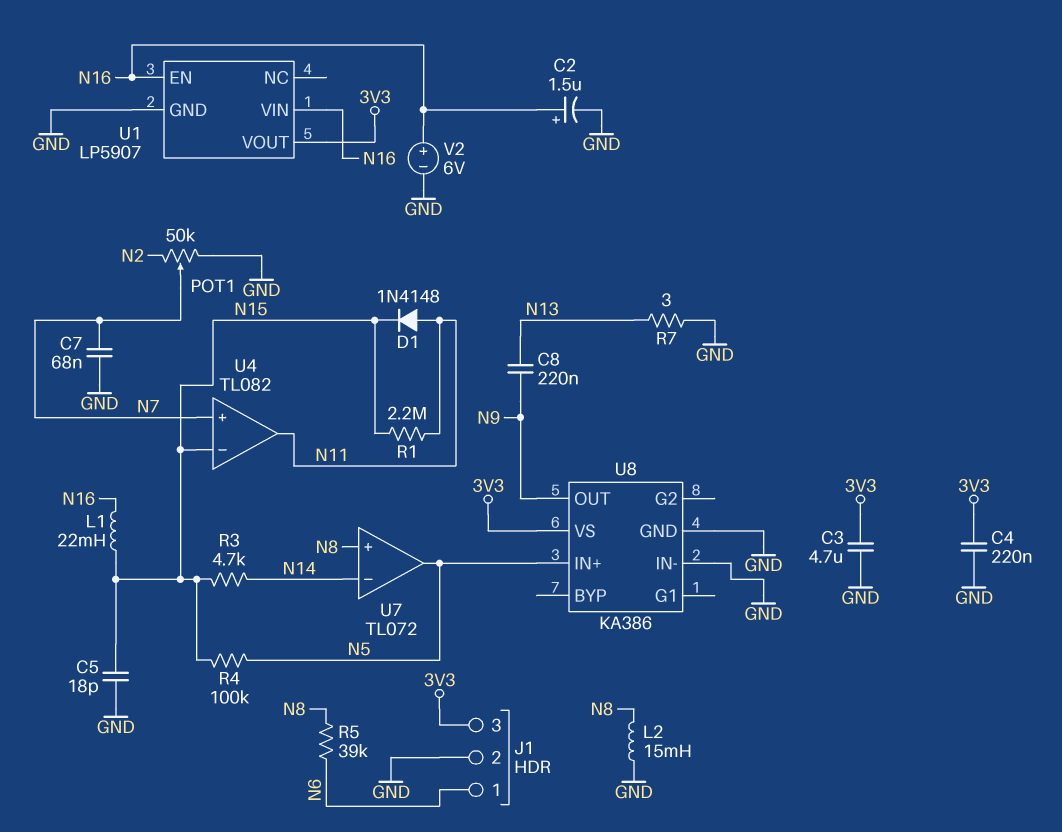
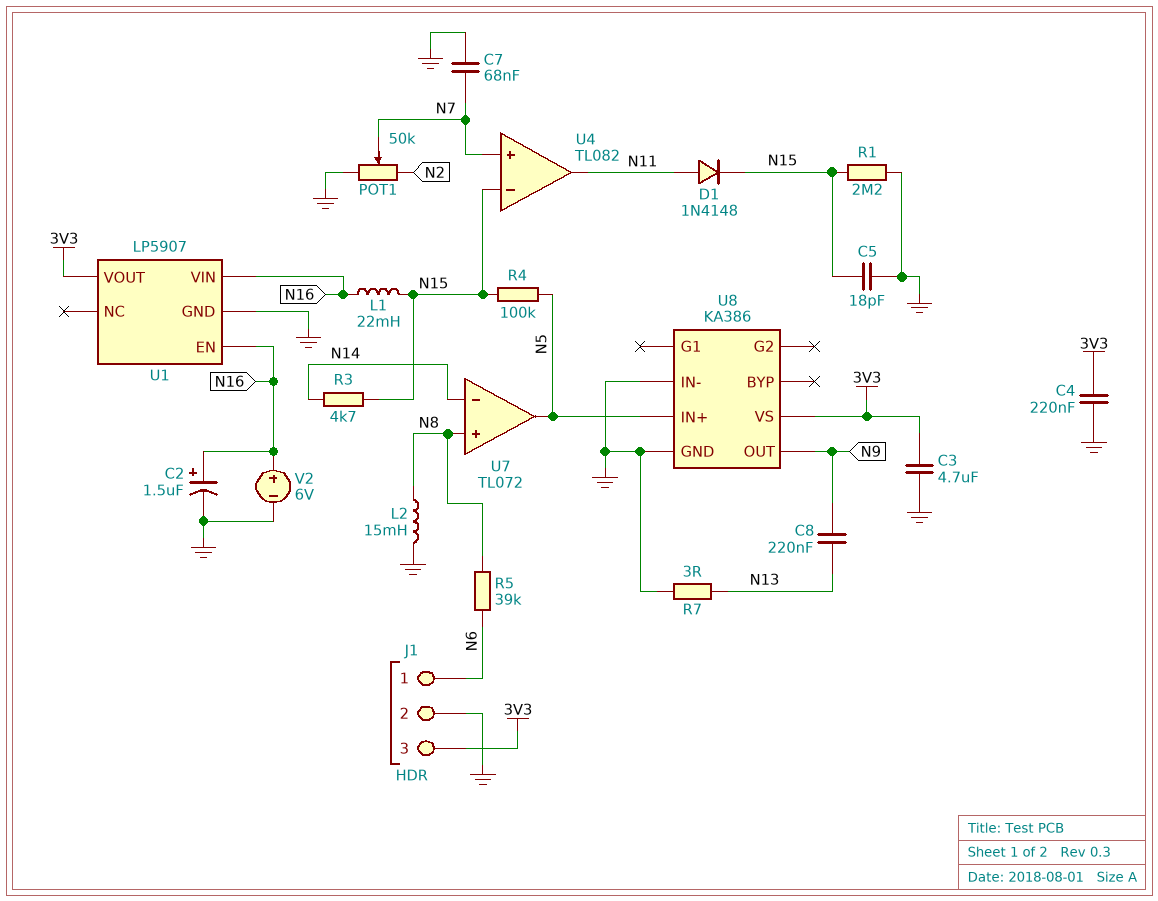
R1: 2.2M (N11, N15) -> 2.2M (GND, N15)

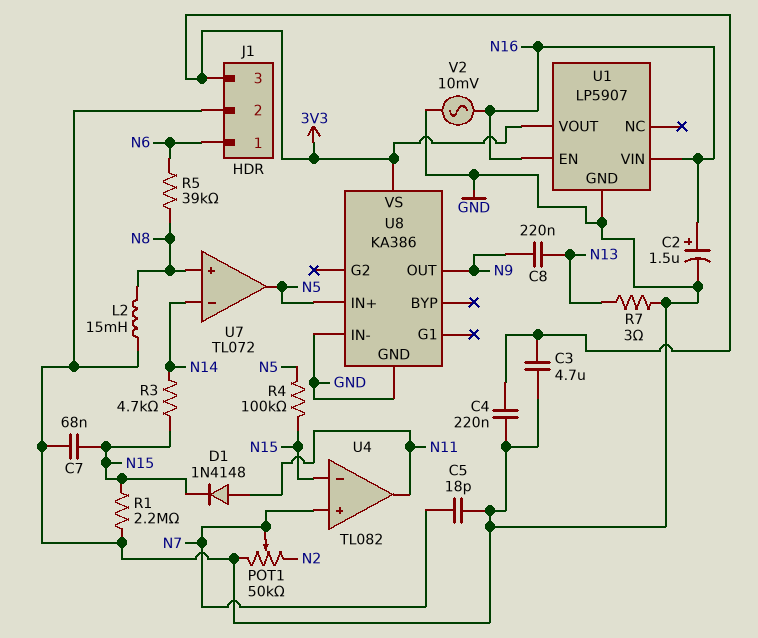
C5: 18pF (GND, N15) -> 18pF (GND, N7)
C7: 68nF (GND, N7) -> 68nF (GND, N15)
L1: 22mH (N15, N16) -> none
V2: 6V (plus N16, minus GND) -> AC 10mV (GND, N16)

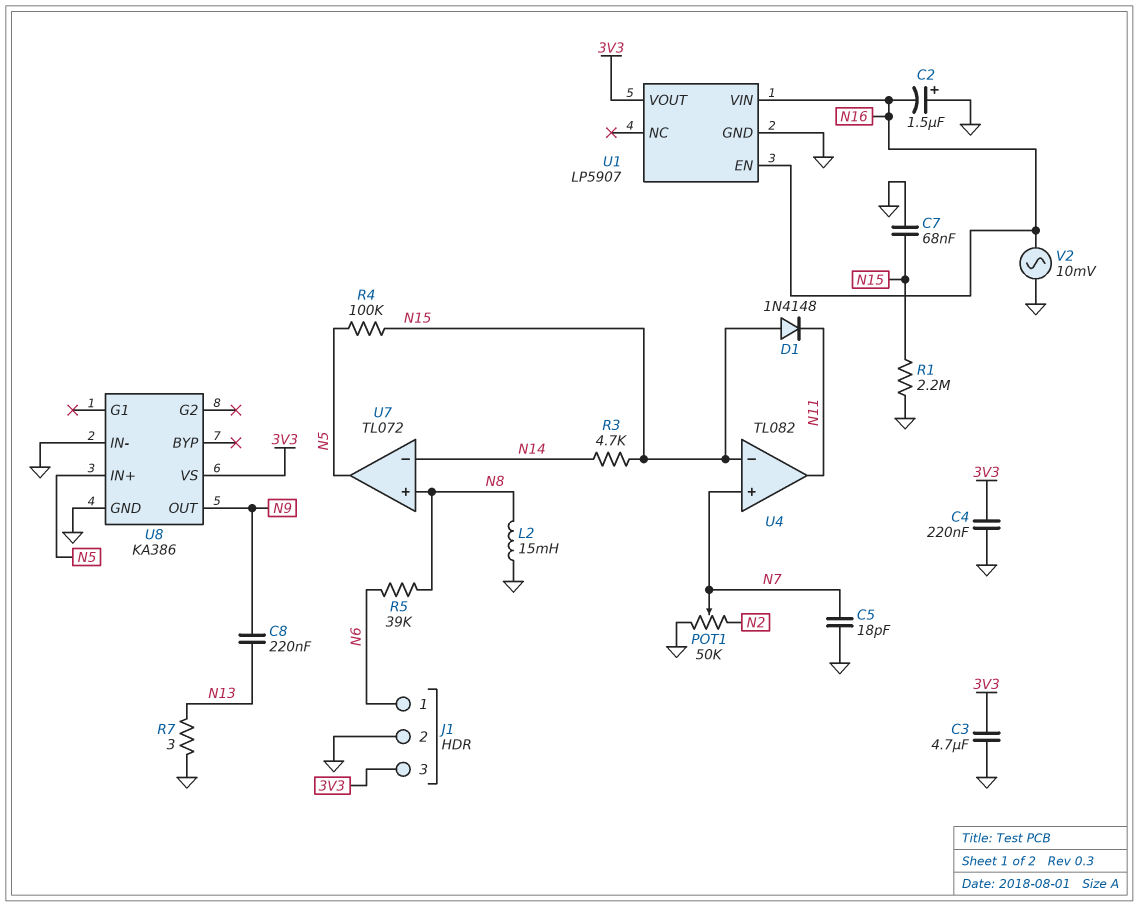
C2: 1.5uF (plus N16, minus GND) -> 1.5uF (plus GND, minus N16)
D1: diode 1N4148 (A N11, K N15) -> diode 1N4148 (A N15, K N11)

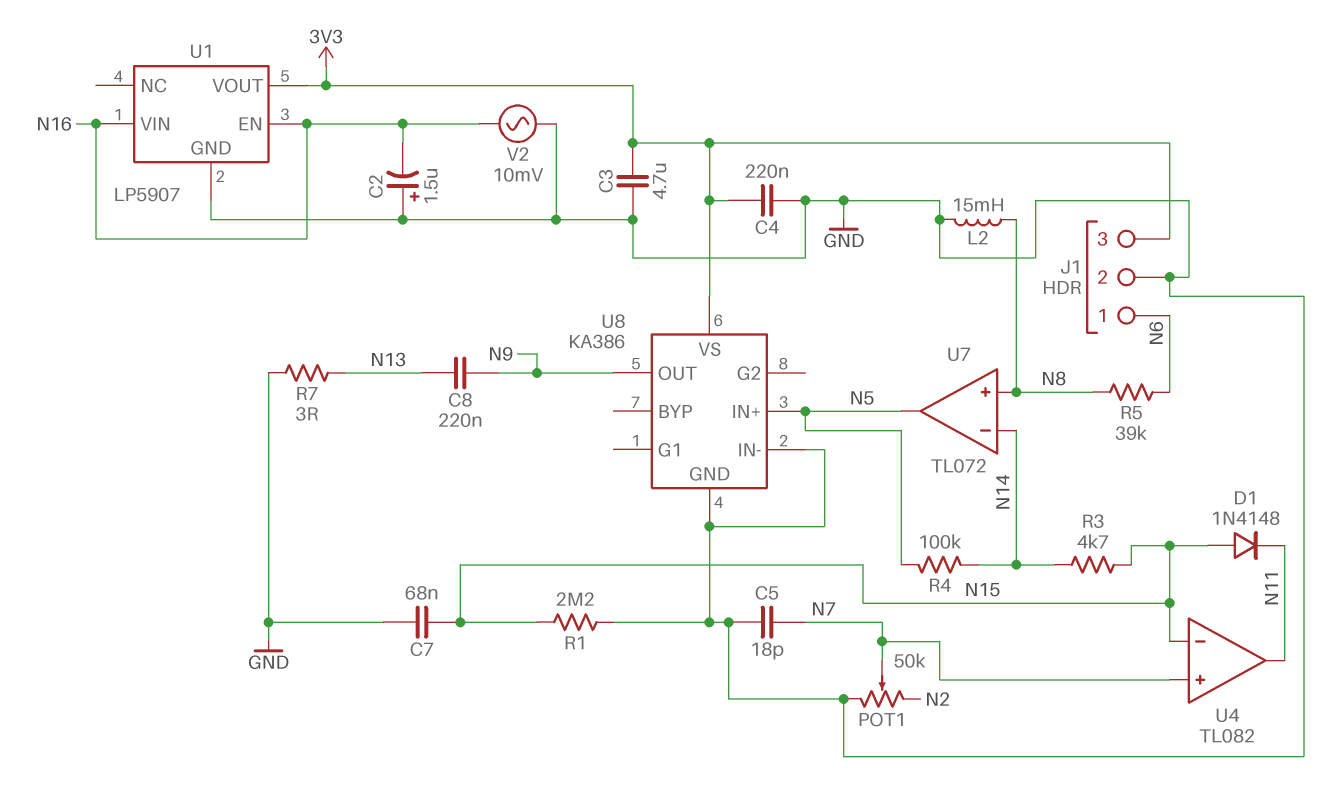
R4: 100k (N5, N15) -> 100k (N5, N14)

